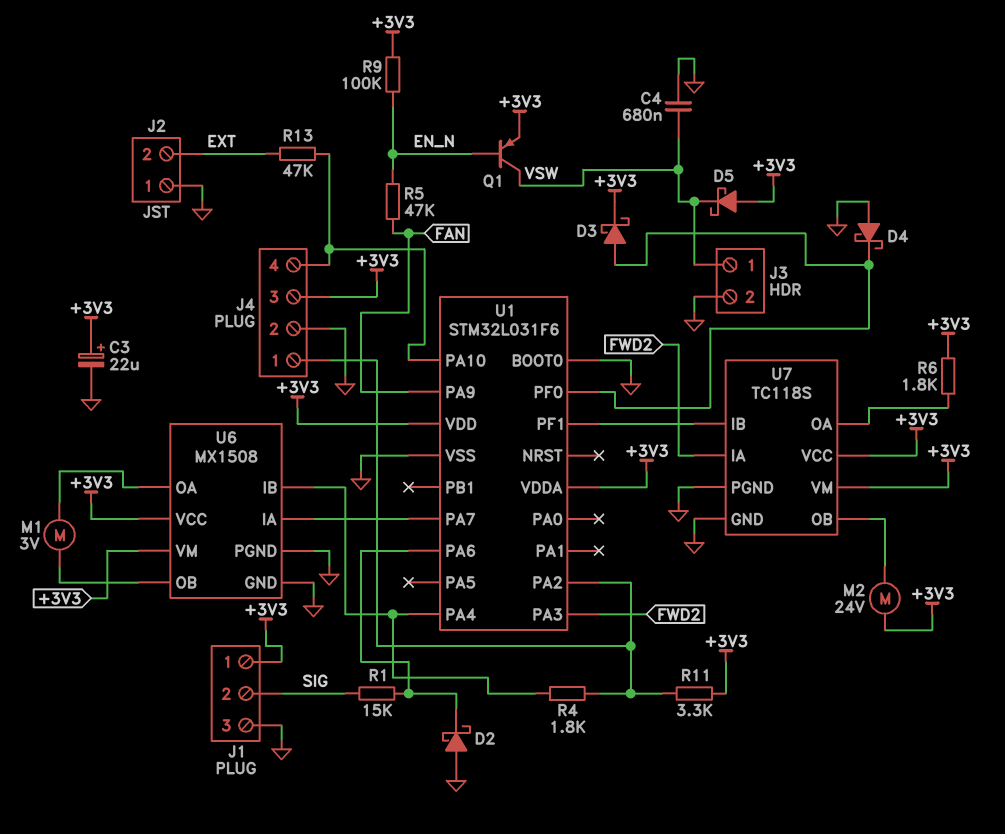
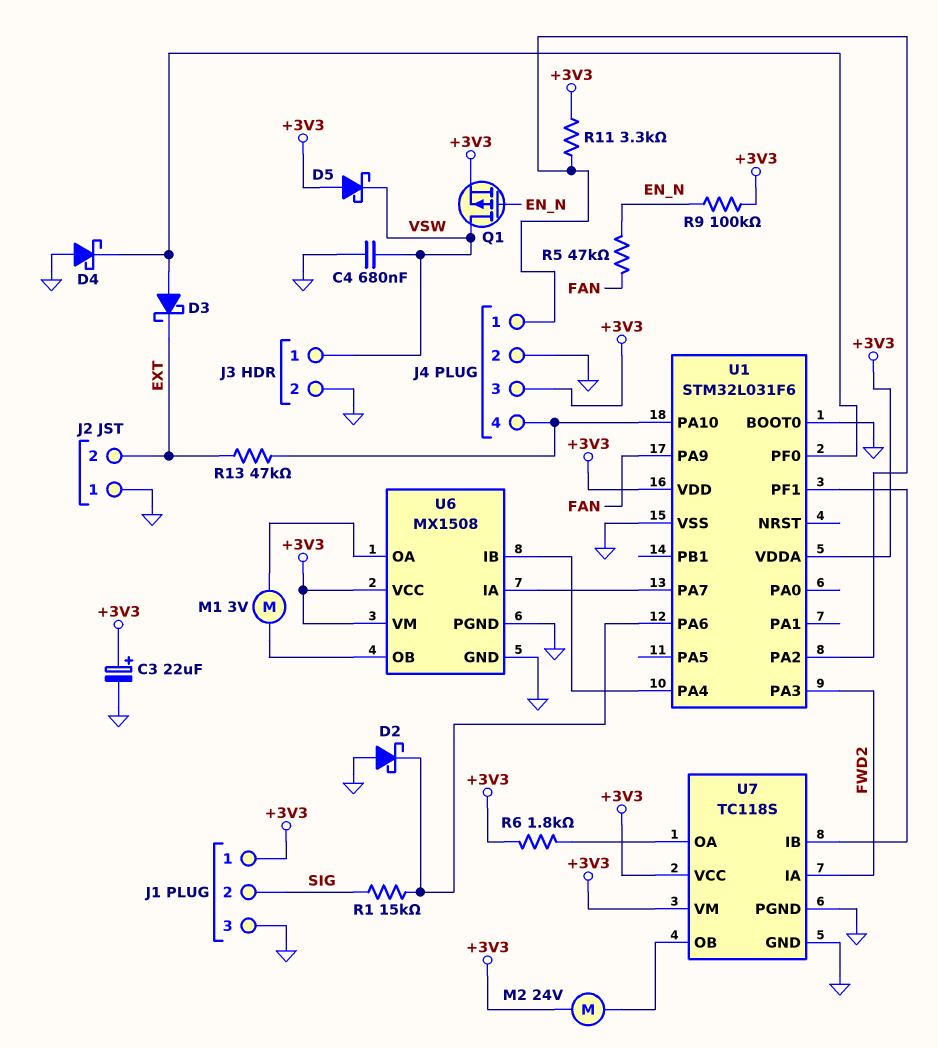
D3: schottky (A U1/PF0, K +3V3) -> schottky (A U1/PF0, K EXT)
Q1: PNP (B EN_N, C VSW, E +3V3) -> PMOS (G EN_N, D VSW, S +3V3)
R4: 1.8k (J4/1, U1/PA4) -> none

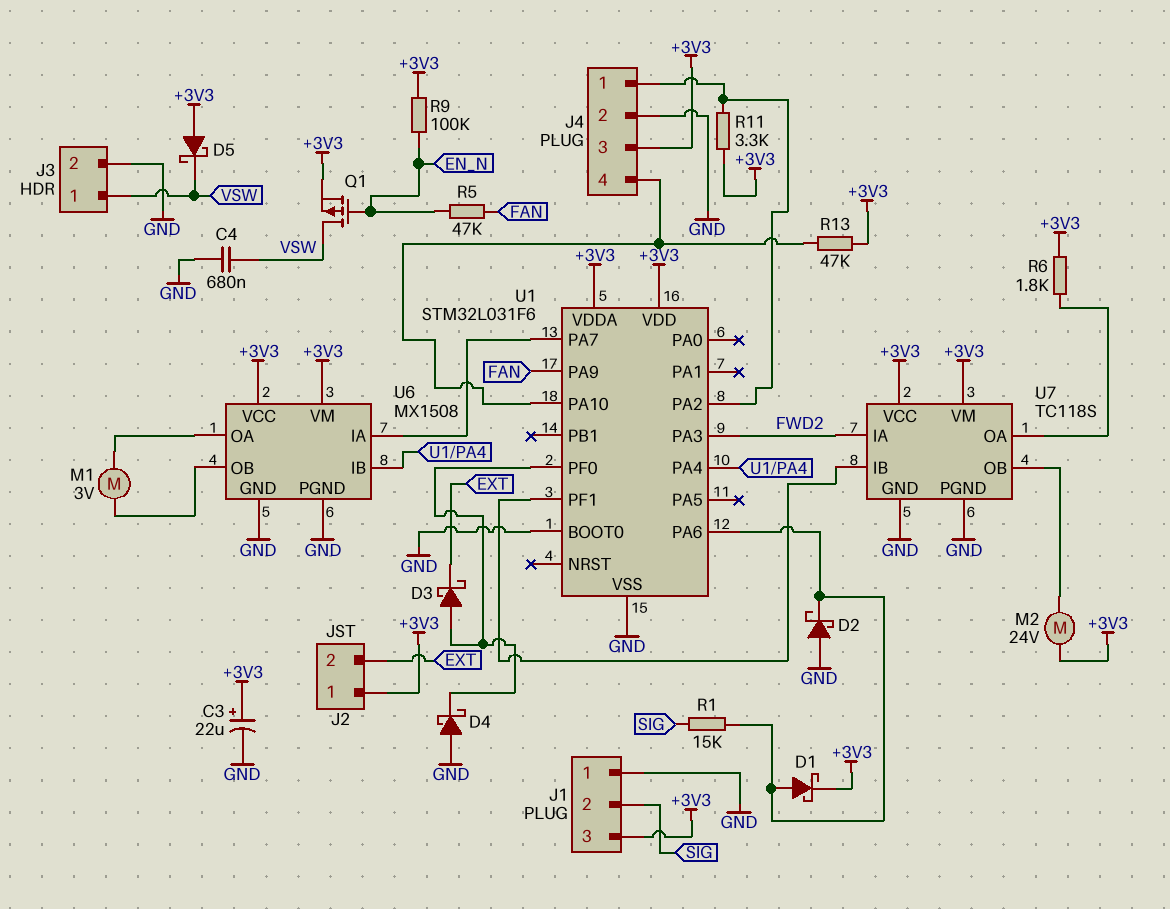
D1: none -> schottky (A U1/PA6, K +3V3)
J1 pin 1: +3V3 -> GND
J1 pin 3: GND -> +3V3
J2 pin 1: GND -> +3V3
R13: 47k (EXT, J4/4) -> 47k (+3V3, J4/4)

